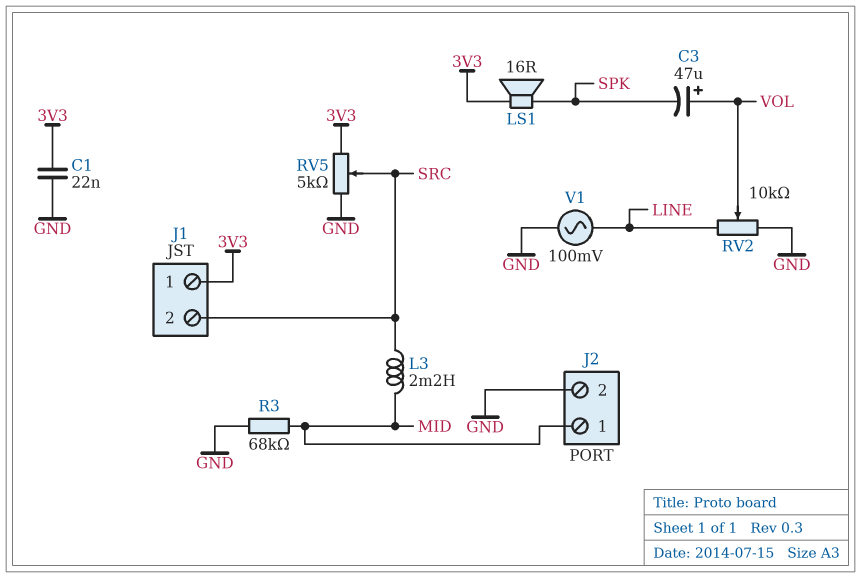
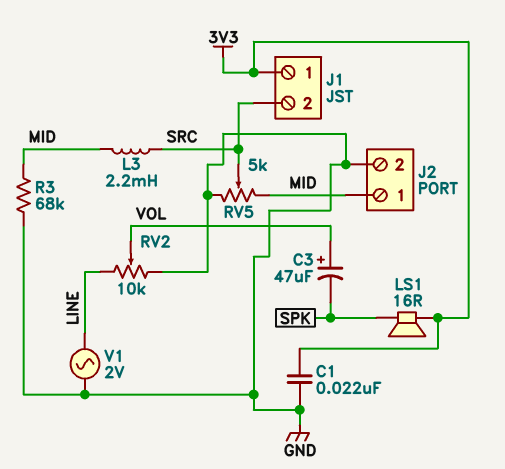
RV5: 5k (3V3, GND, wiper SRC) -> 5k (GND, MID, wiper SRC)
V1: AC 100mV (GND, LINE) -> AC 2V (GND, LINE)

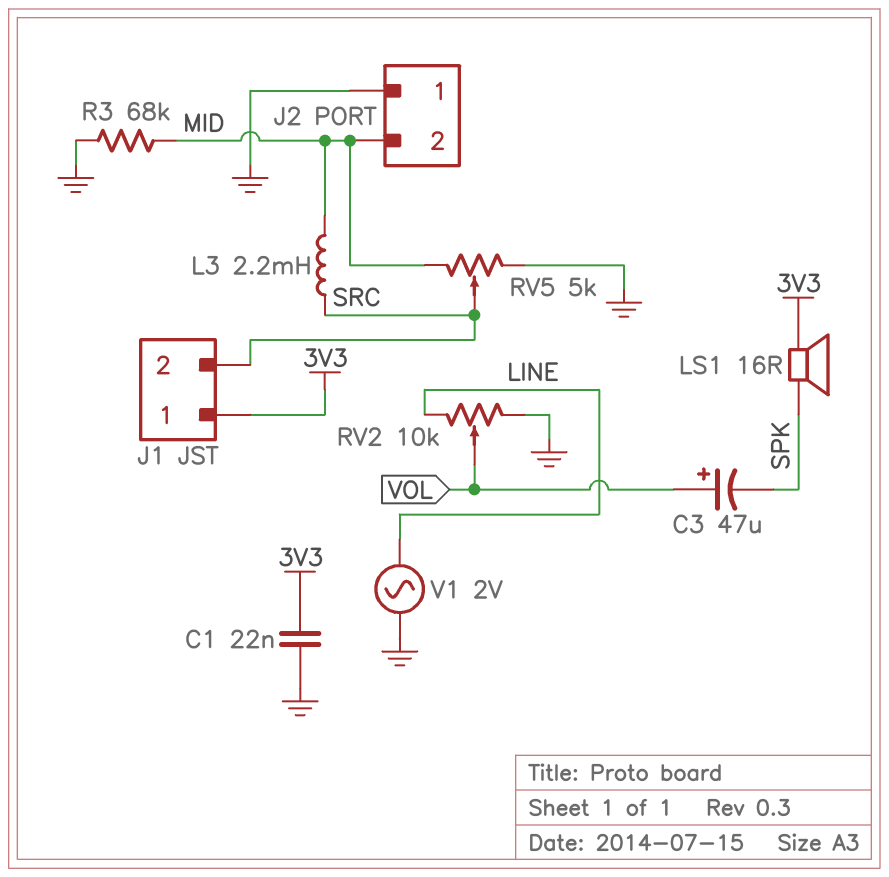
J2 pin 1: MID -> GND
J2 pin 2: GND -> MID

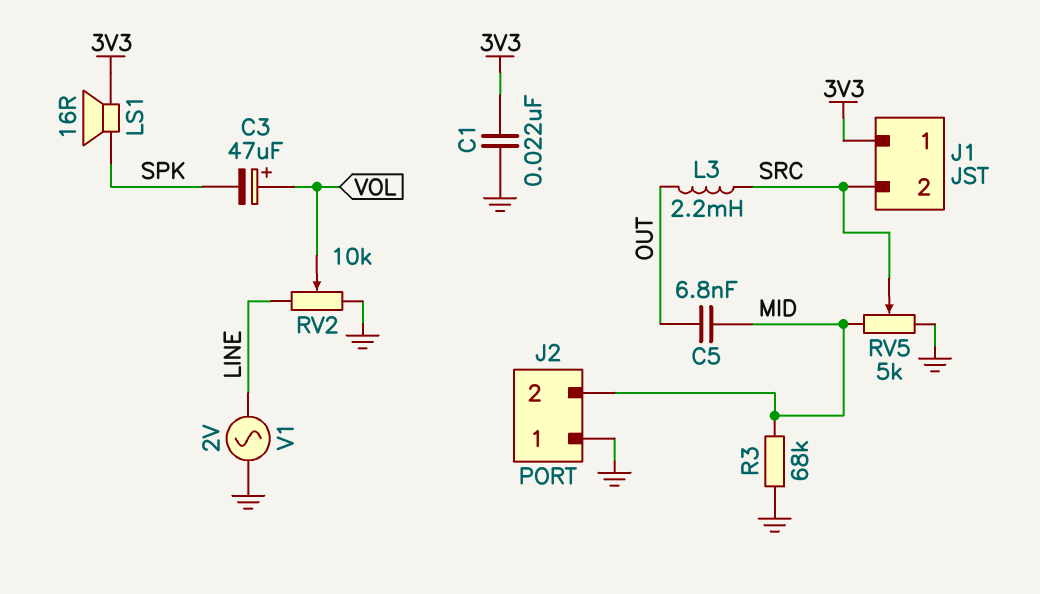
C5: none -> 6.8nF (MID, OUT)
L3: 2.2mH (MID, SRC) -> 2.2mH (OUT, SRC)

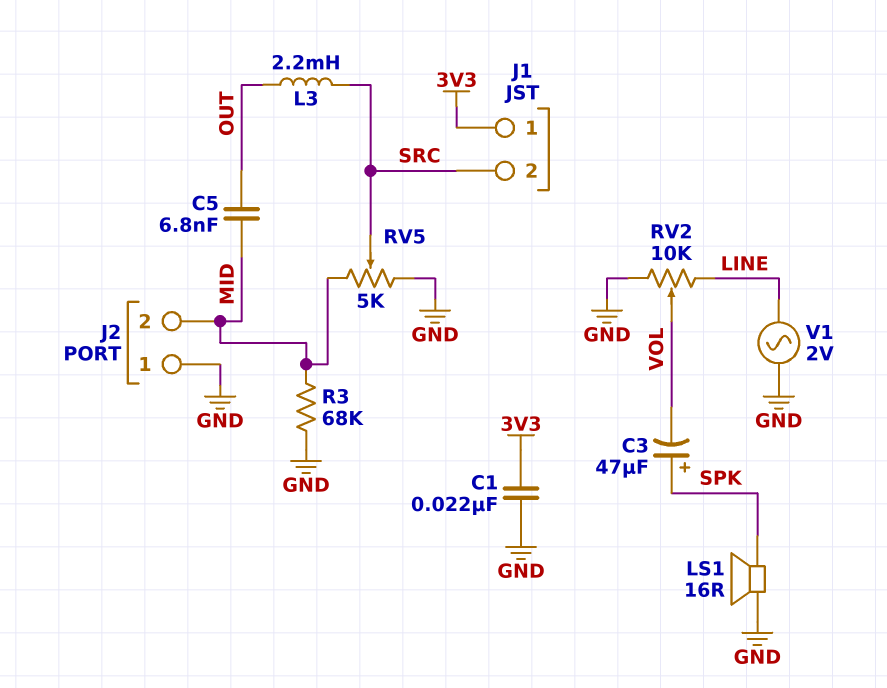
C3: 47uF (plus VOL, minus SPK) -> 47uF (plus SPK, minus VOL)
LS1: speaker 16R (3V3, SPK) -> speaker 16R (GND, SPK)

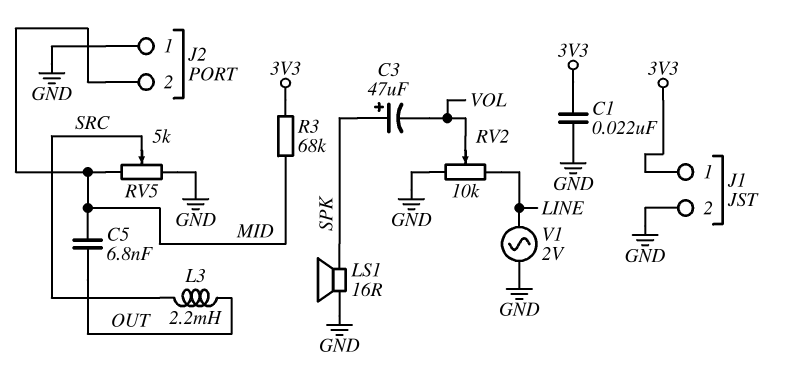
J1 pin 2: SRC -> GND
R3: 68k (GND, MID) -> 68k (3V3, MID)

